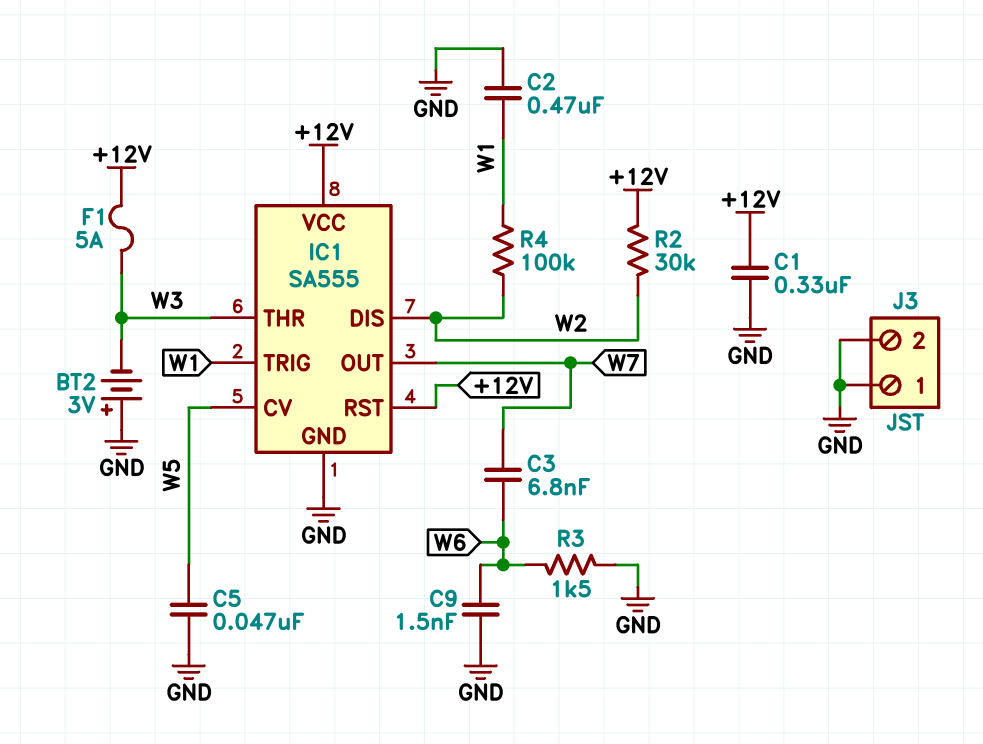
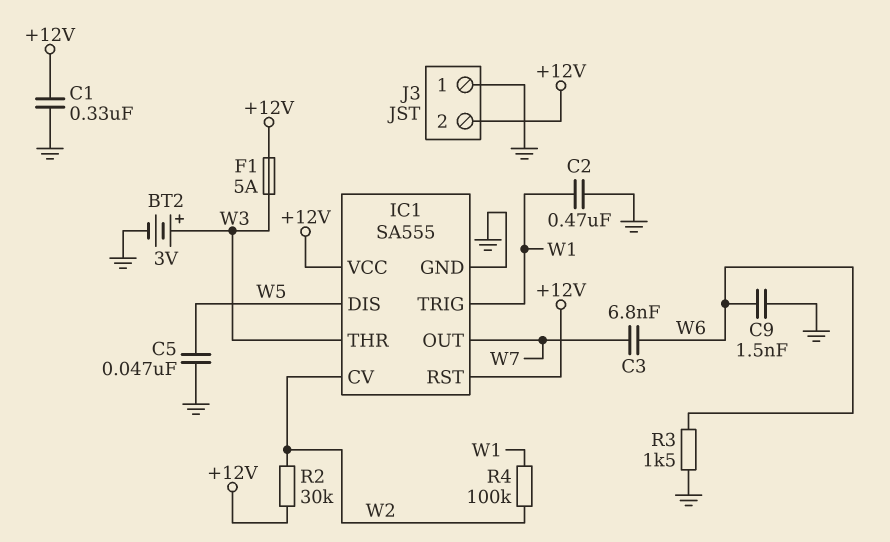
BT2: 3V (plus GND, minus W3) -> 3V (plus W3, minus GND)
IC1 pin CV: W5 -> W2
IC1 pin DIS: W2 -> W5
J3 pin 2: GND -> +12V

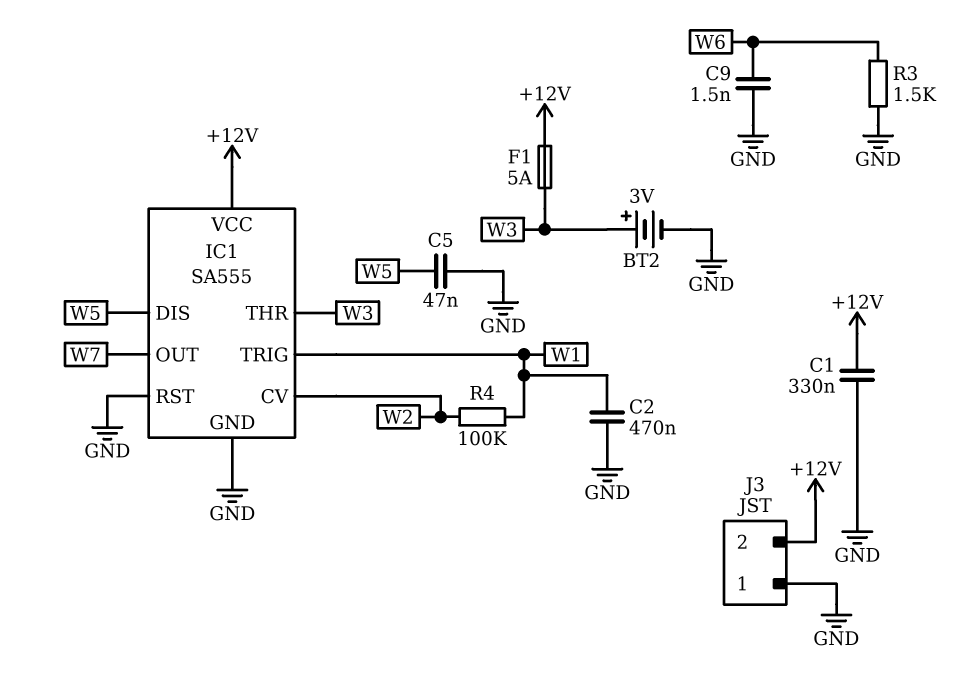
C3: 6.8nF (W6, W7) -> none
IC1 pin RST: +12V -> GND
R2: 30k (+12V, W2) -> none

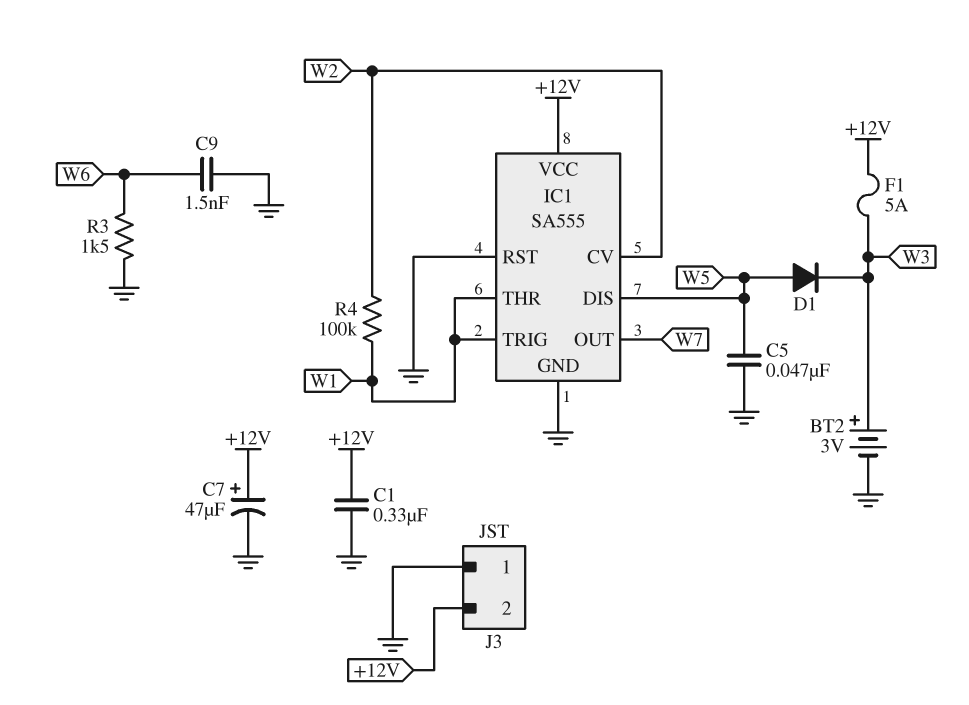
C2: 470nF (GND, W1) -> none
C7: none -> 47uF (plus +12V, minus GND)
D1: none -> diode (A W5, K W3)
IC1 pin THR: W3 -> W1

